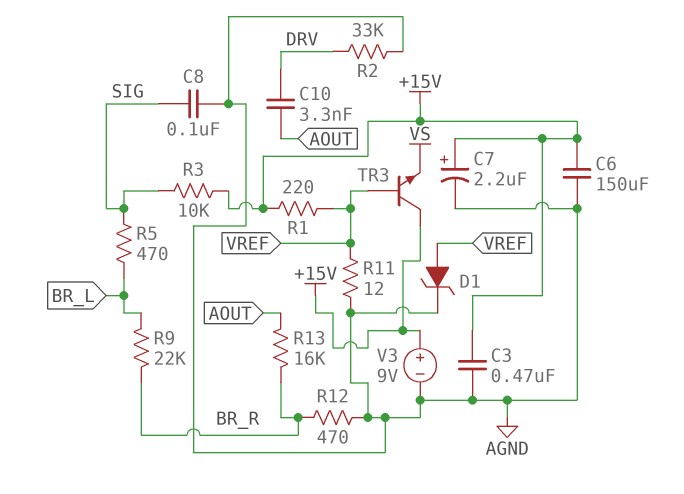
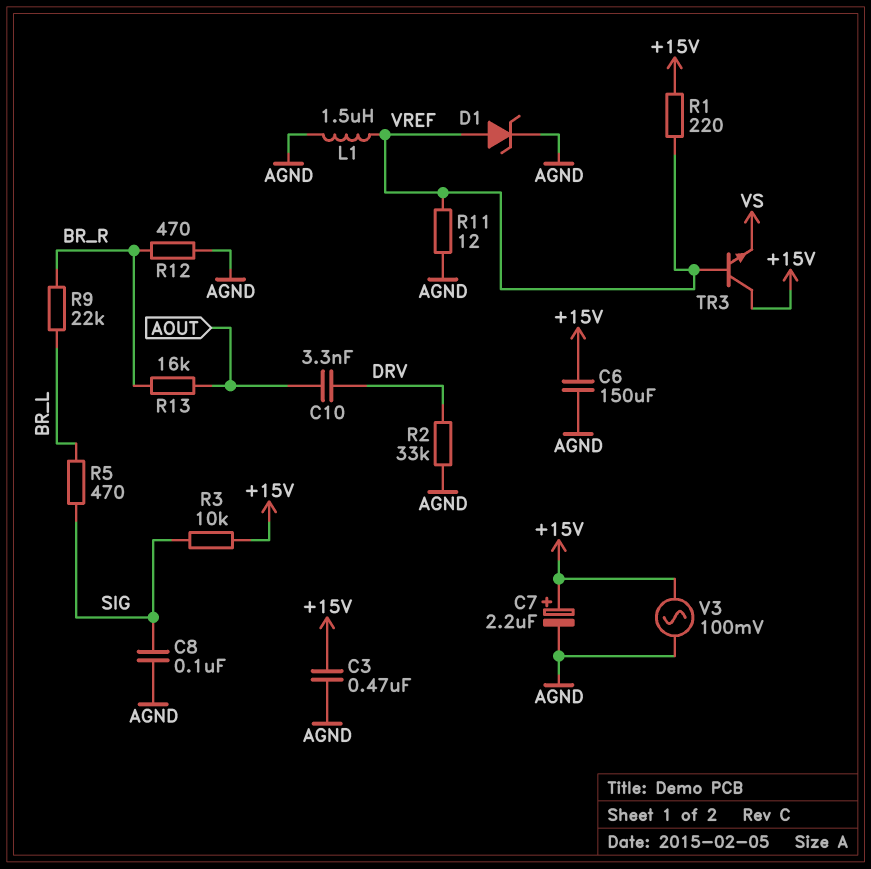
L1: none -> 1.5uH (AGND, VREF)
V3: 9V (plus +15V, minus AGND) -> AC 100mV (+15V, AGND)

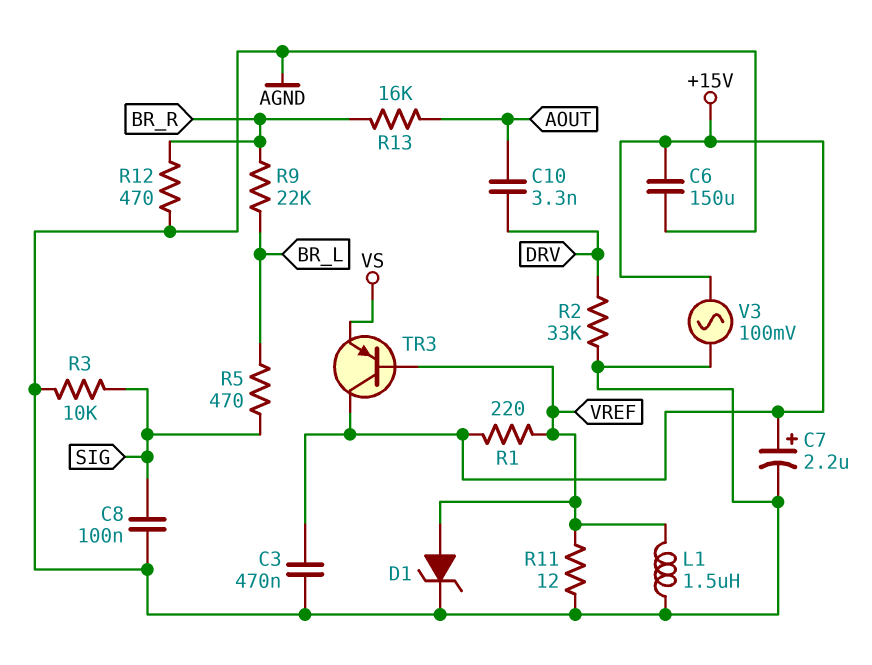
R3: 10k (+15V, SIG) -> 10k (AGND, SIG)
TR3: NPN (B VREF, C +15V, E VS) -> PNP (B VREF, C +15V, E VS)

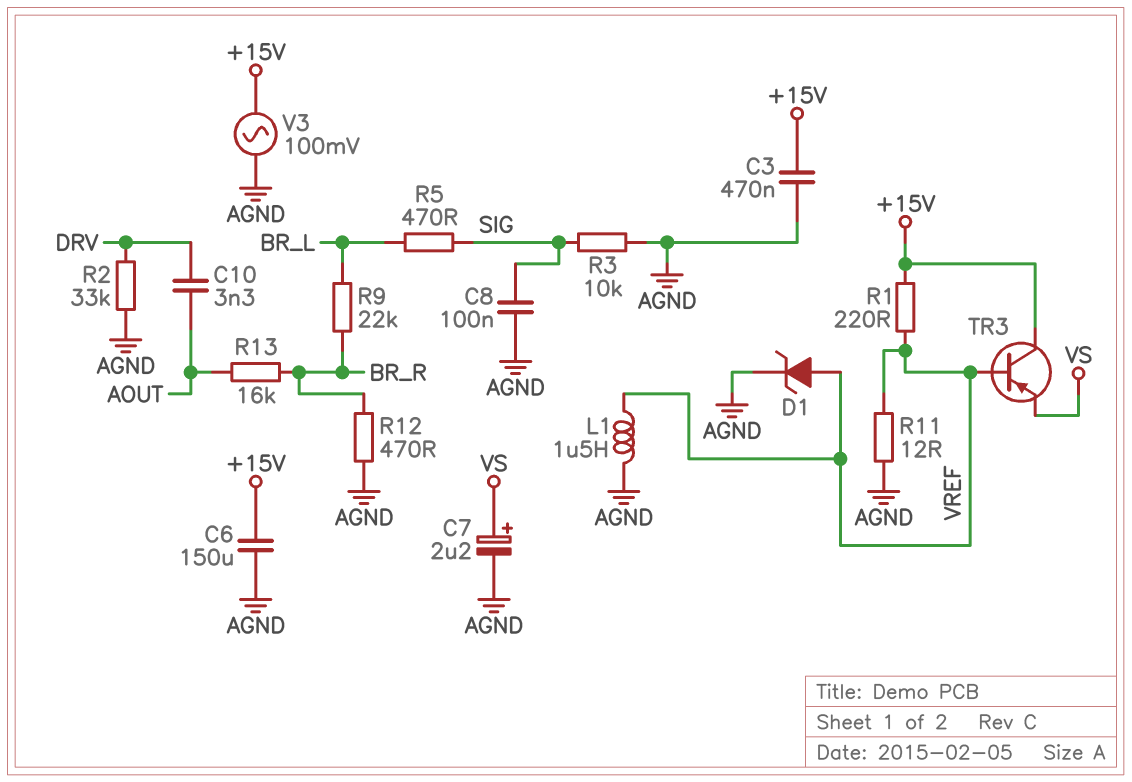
C7: 2.2uF (plus +15V, minus AGND) -> 2.2uF (plus VS, minus AGND)

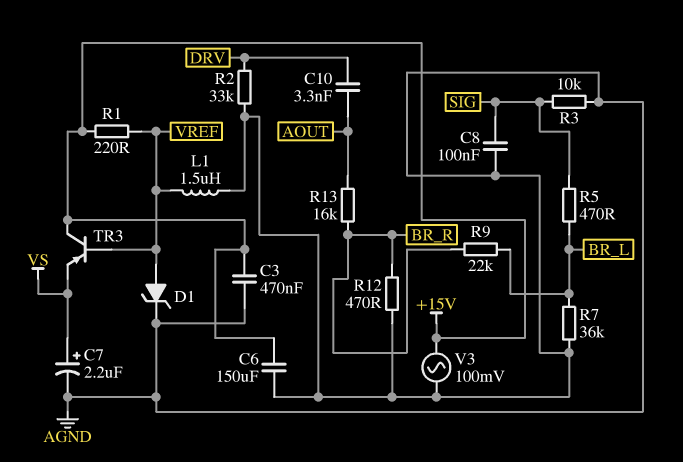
R7: none -> 36k (AGND, BR_L)
R11: 12 (AGND, VREF) -> none

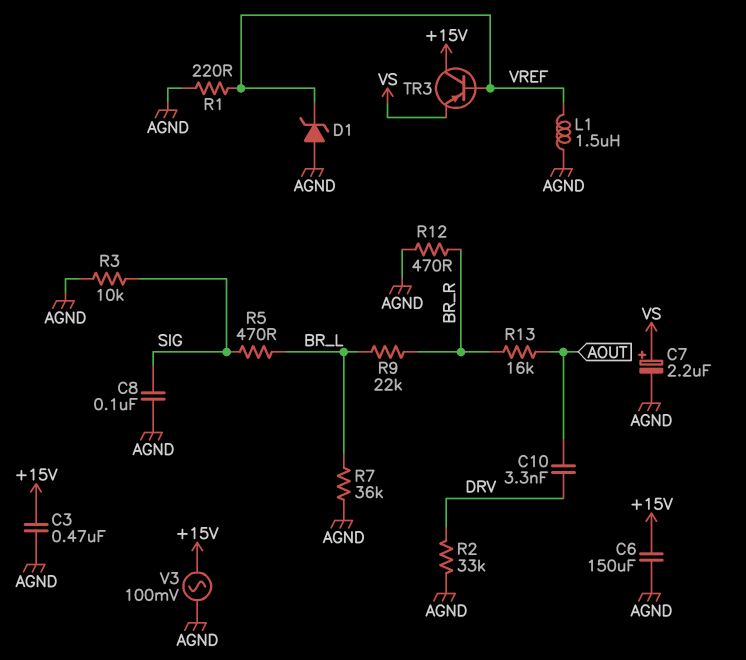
D1: zener (A VREF, K AGND) -> zener (A AGND, K VREF)
R1: 220 (+15V, VREF) -> 220 (AGND, VREF)

